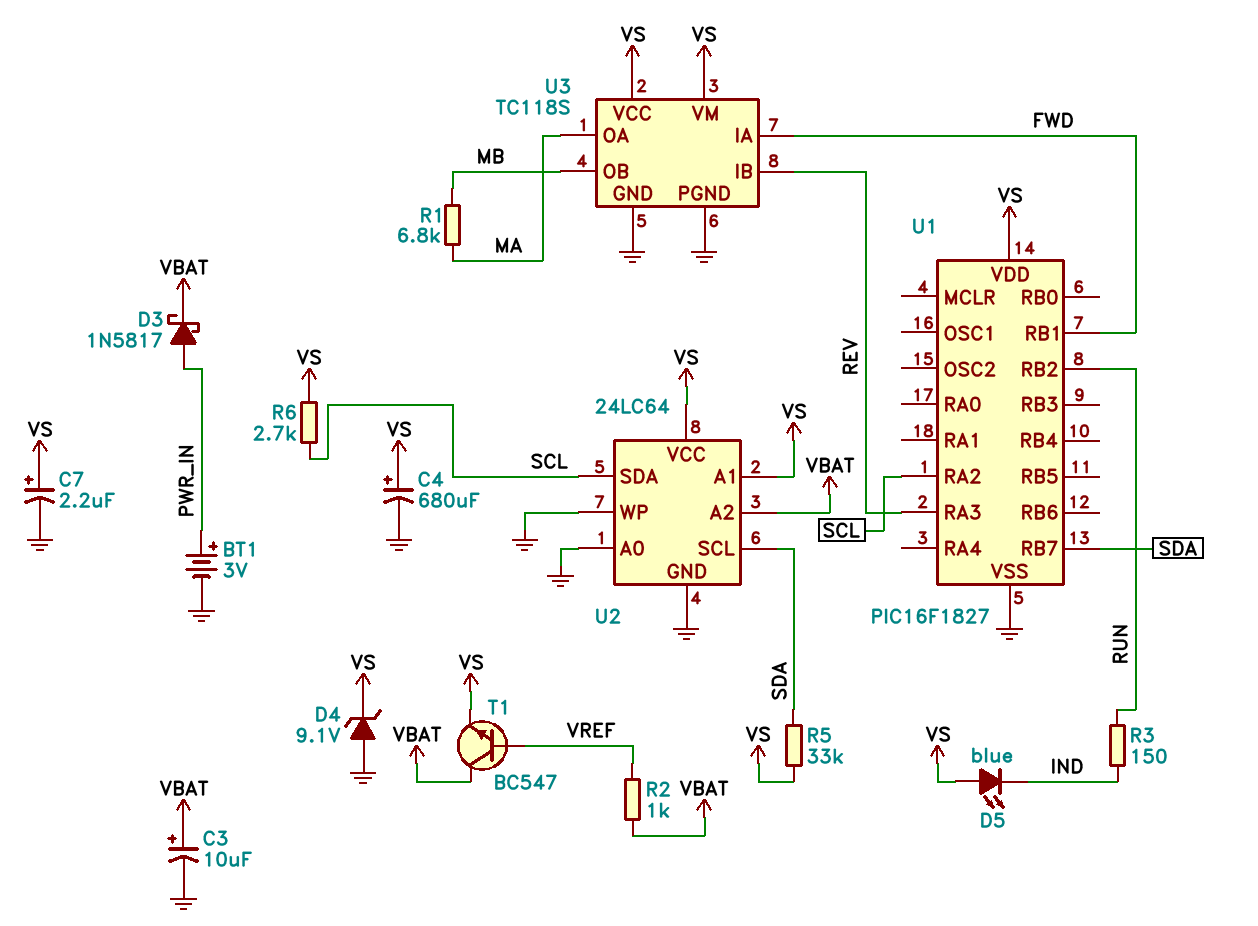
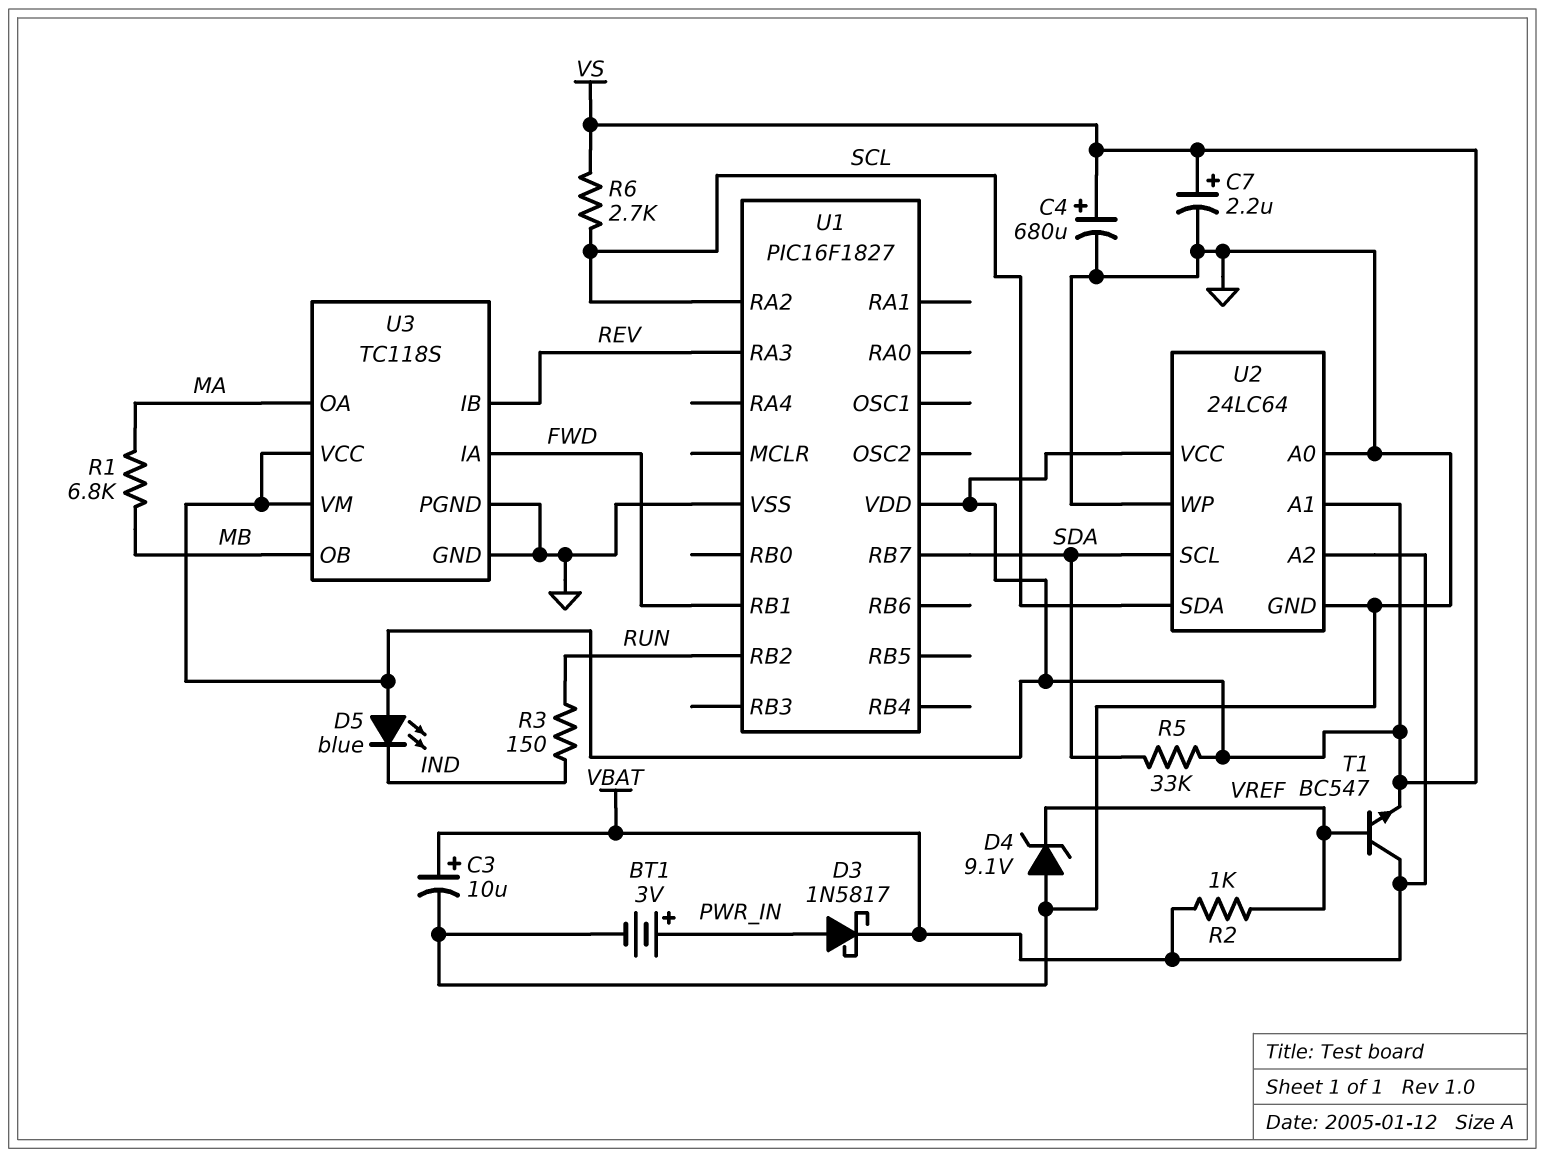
D4: zener 9.1V (A GND, K VS) -> zener 9.1V (A GND, K VREF)

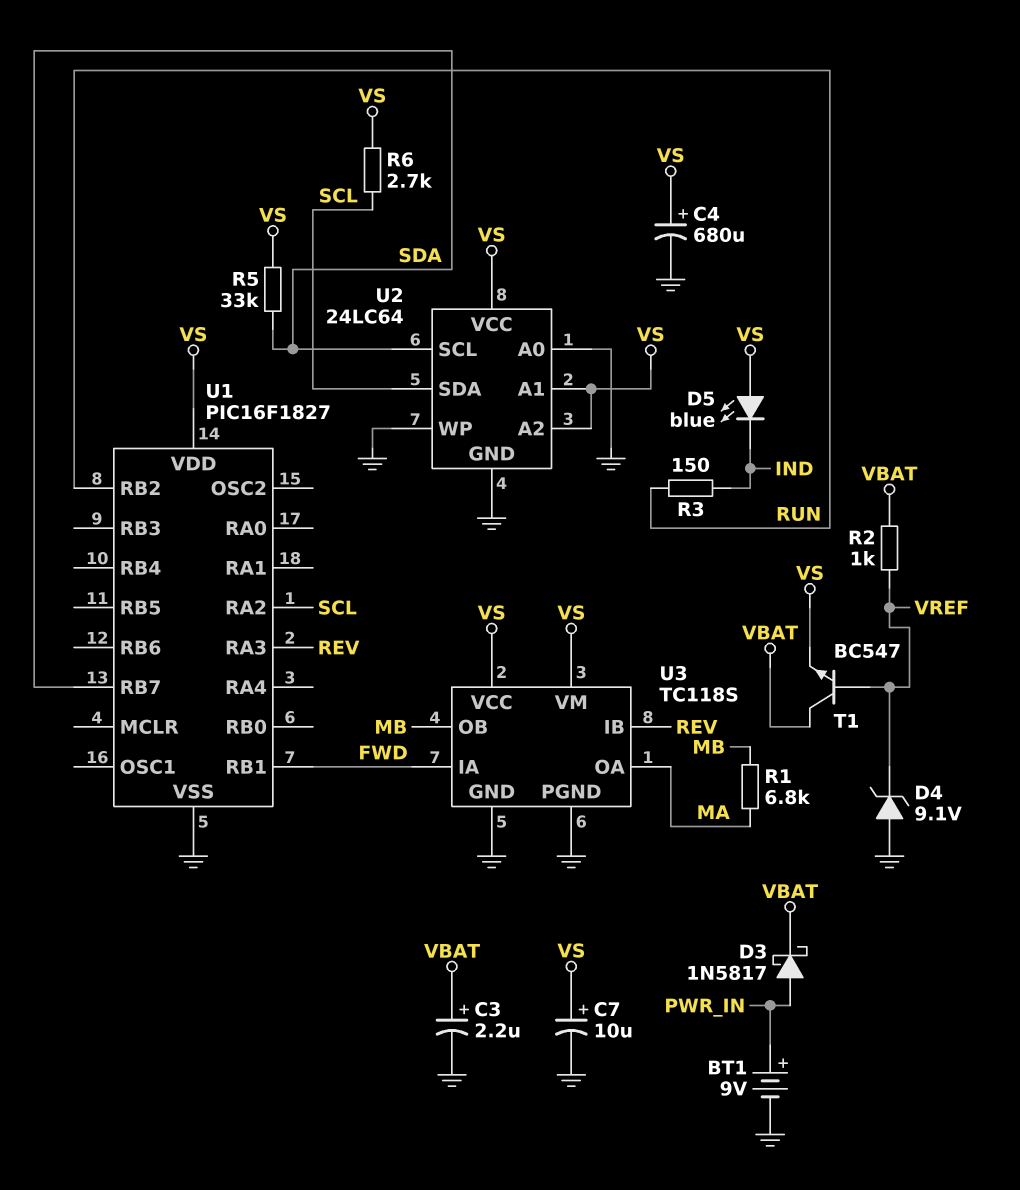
BT1: 3V (plus PWR_IN, minus GND) -> 9V (plus PWR_IN, minus GND)
C3: 10uF (plus VBAT, minus GND) -> 2.2uF (plus VBAT, minus GND)
C7: 2.2uF (plus VS, minus GND) -> 10uF (plus VS, minus GND)
U2 pin A2: VBAT -> VS

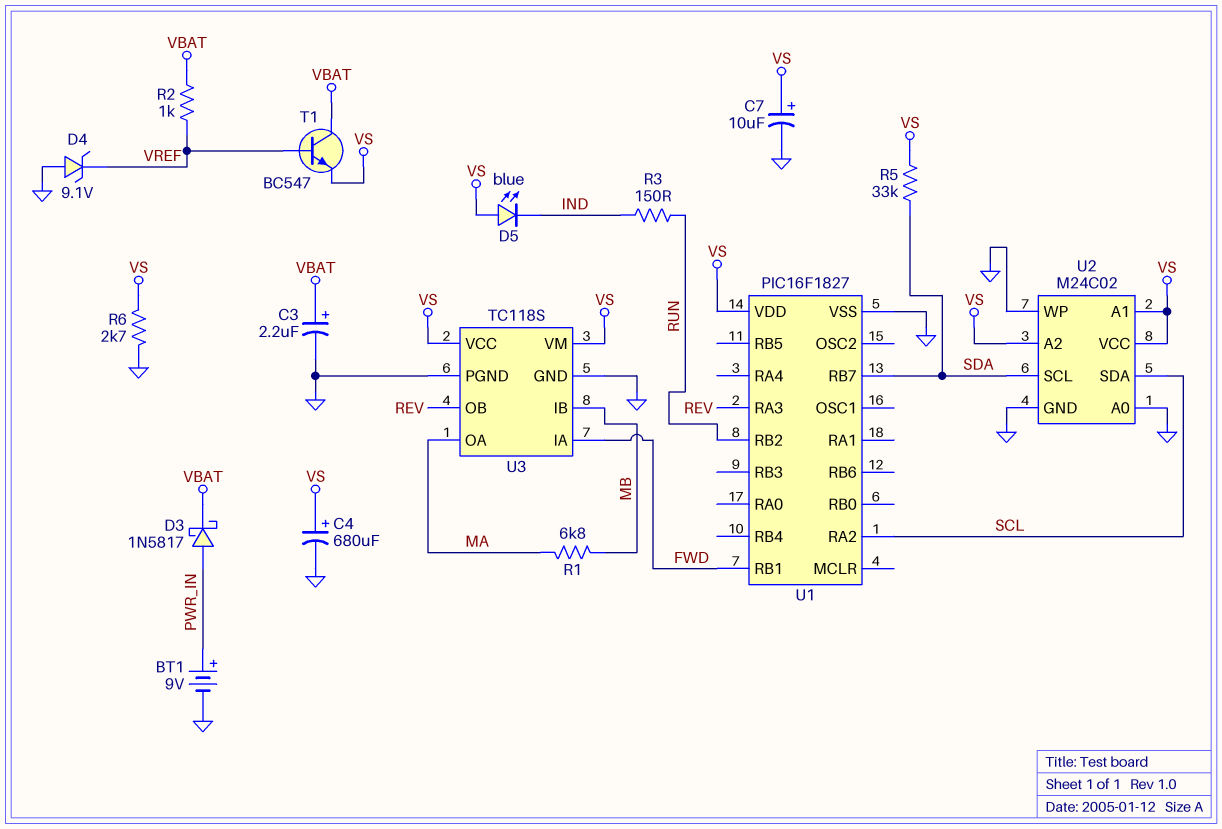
R6: 2.7k (SCL, VS) -> 2.7k (GND, VS)
U2: 24LC64 -> M24C02
U3 pin IB: REV -> MB
U3 pin OB: MB -> REV

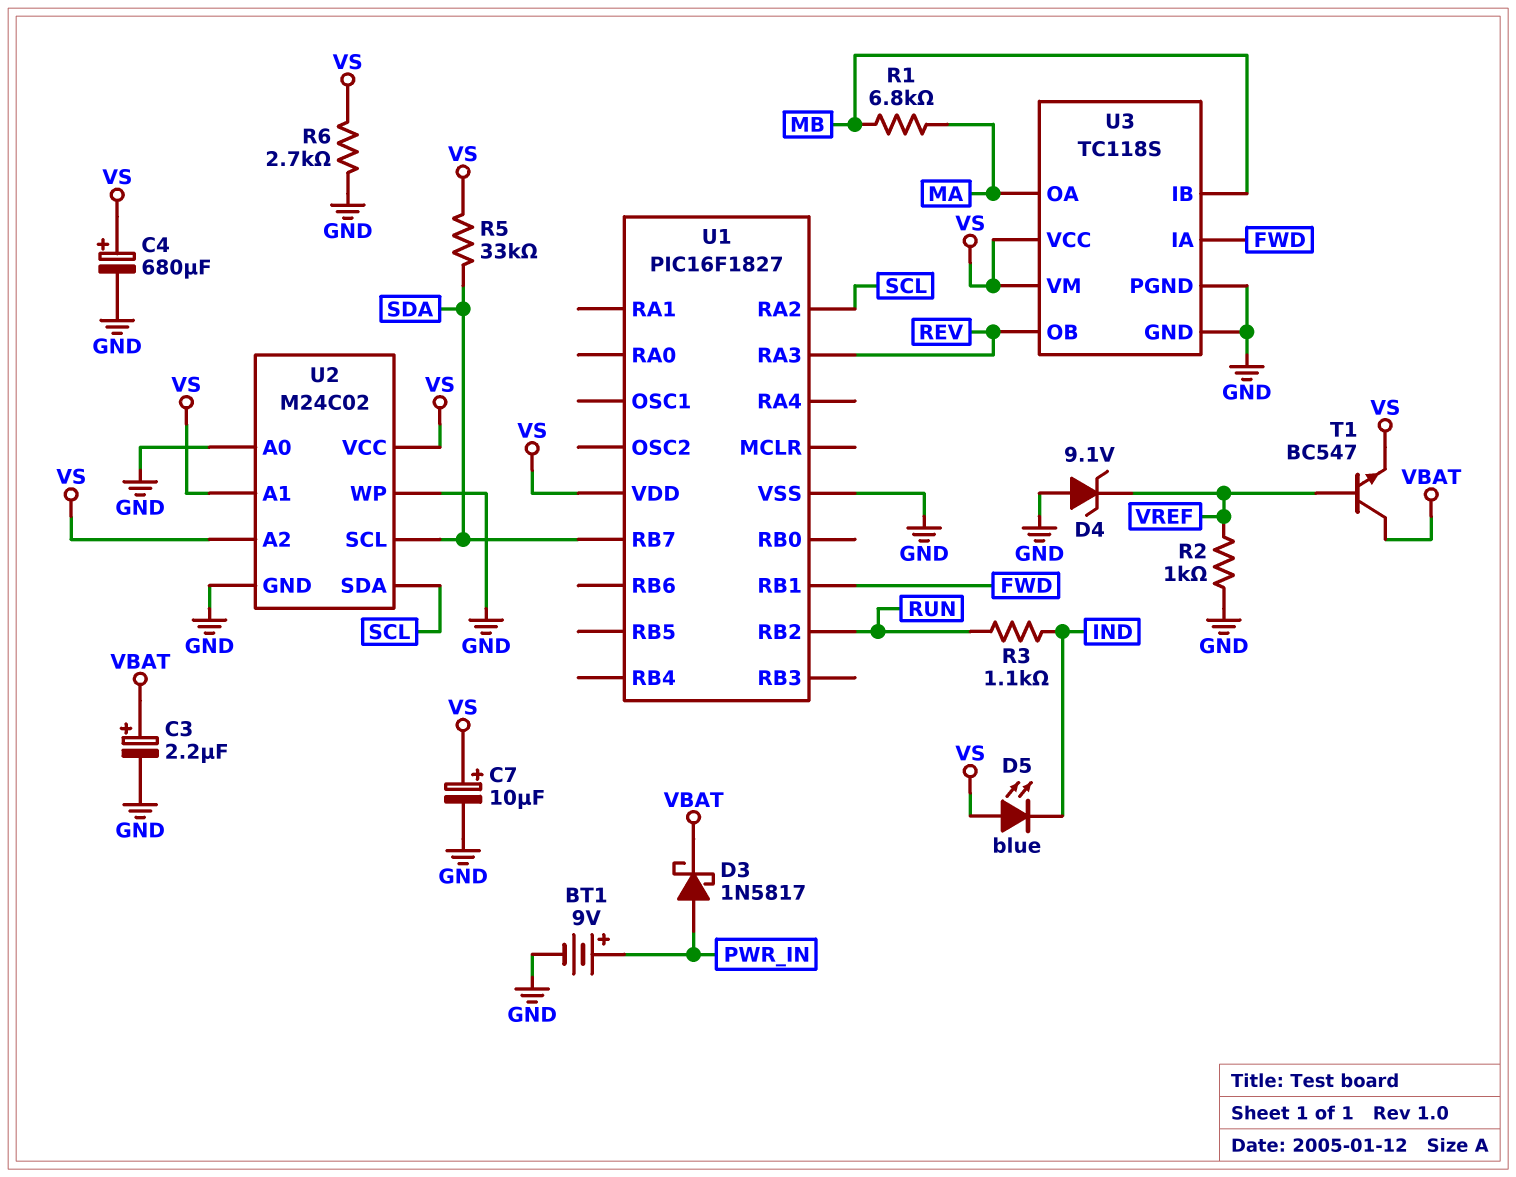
R2: 1k (VBAT, VREF) -> 1k (GND, VREF)
R3: 150 (IND, RUN) -> 1.1k (IND, RUN)

